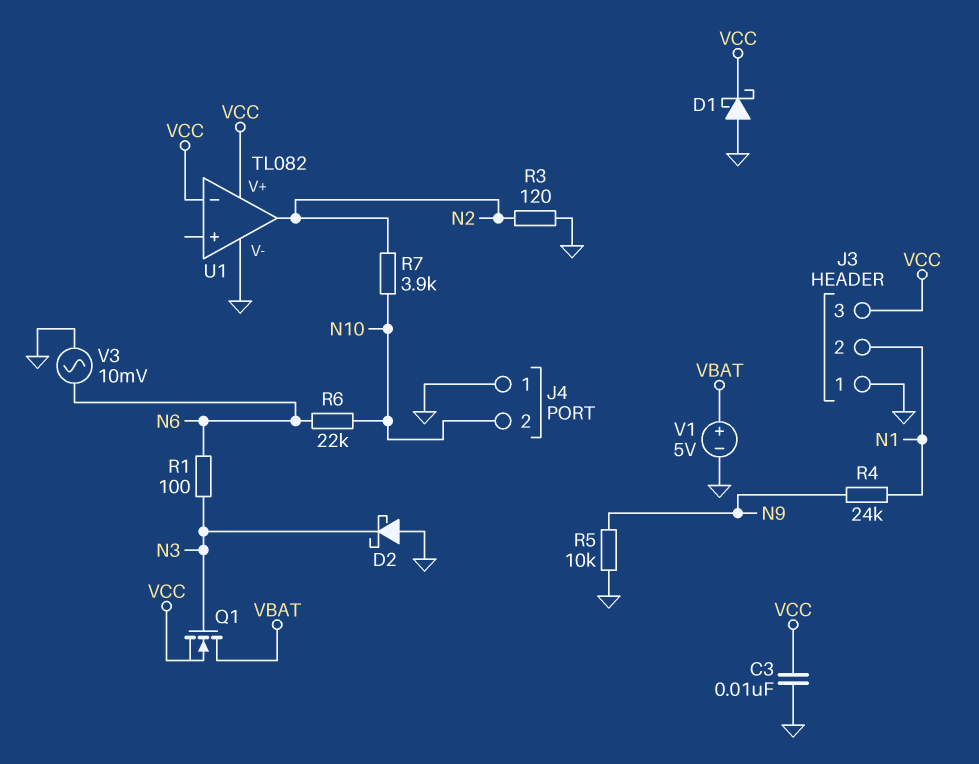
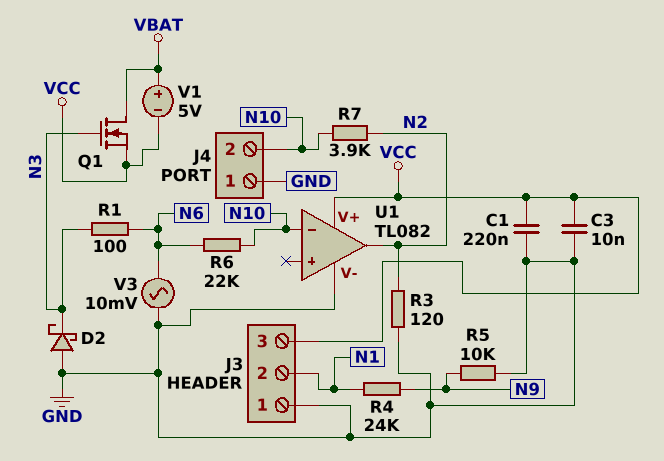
C1: none -> 220nF (GND, VCC)
D1: schottky (A GND, K VCC) -> none
U1 pin in-: VCC -> N10
V1: 5V (plus VBAT, minus GND) -> 5V (plus VBAT, minus VCC)

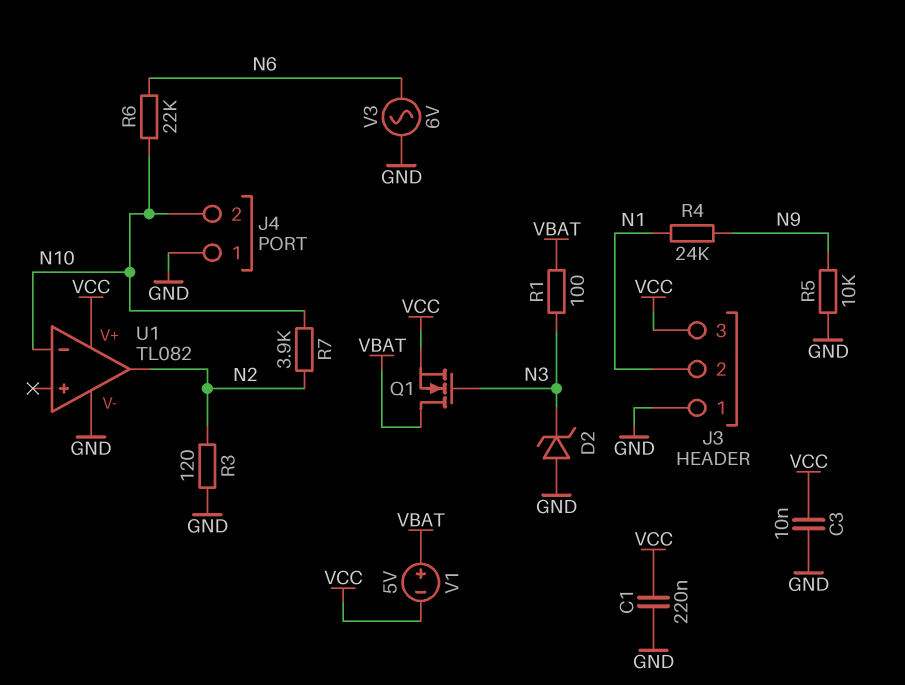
D2: schottky (A GND, K N3) -> zener (A GND, K N3)
R1: 100 (N3, N6) -> 100 (N3, VBAT)
V3: AC 10mV (GND, N6) -> AC 6V (GND, N6)

